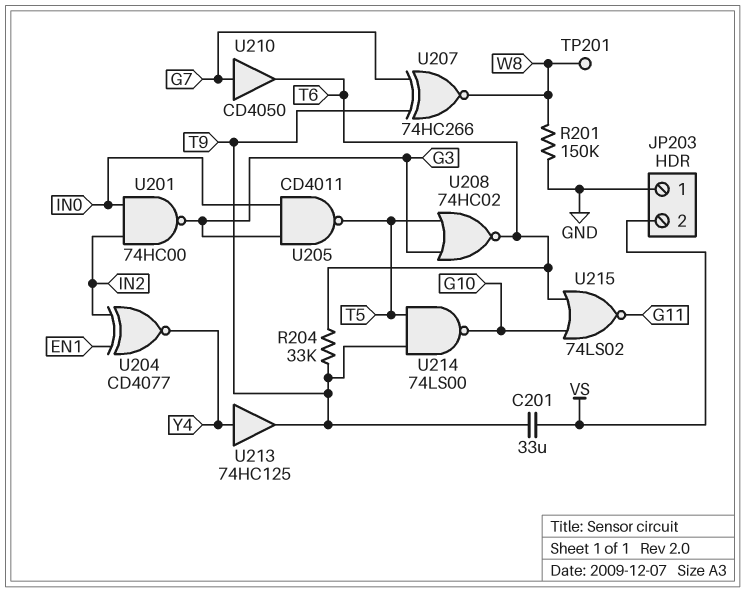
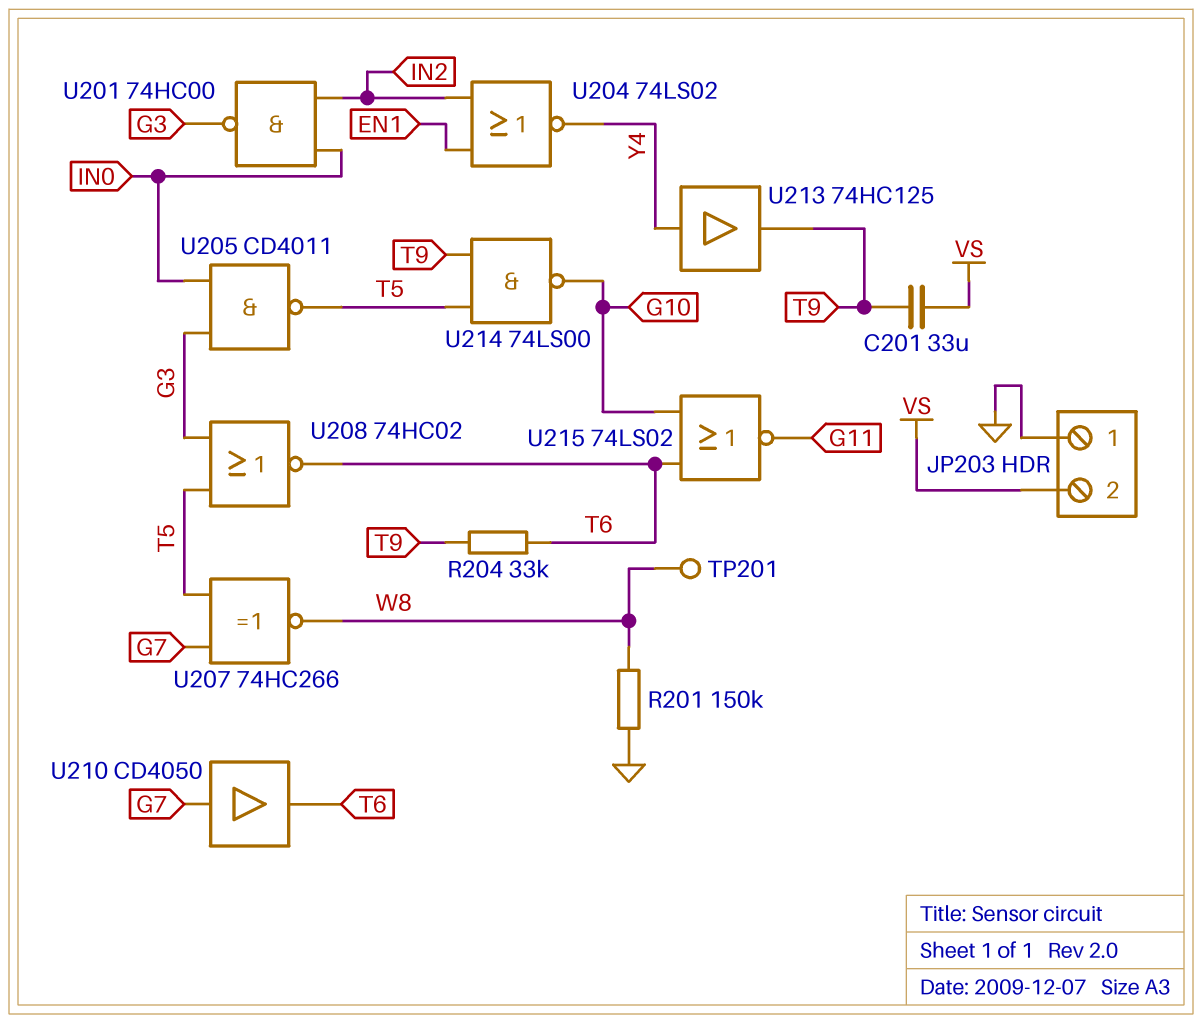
U204: XNOR CD4077 (in EN1, in IN2, out Y4) -> NOR 74LS02 (in EN1, in IN2, out Y4)
U207: XNOR 74HC266 (in G7, in T9, out W8) -> XNOR 74HC266 (in G7, in T5, out W8)

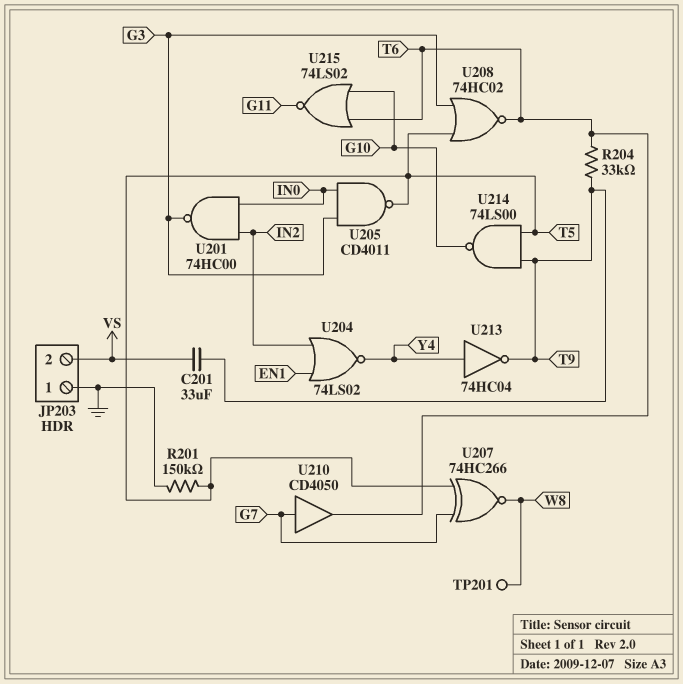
R201: 150k (GND, W8) -> 150k (GND, T5)
U213: buffer 74HC125 (in Y4, out T9) -> NOT 74HC04 (in Y4, out T9)

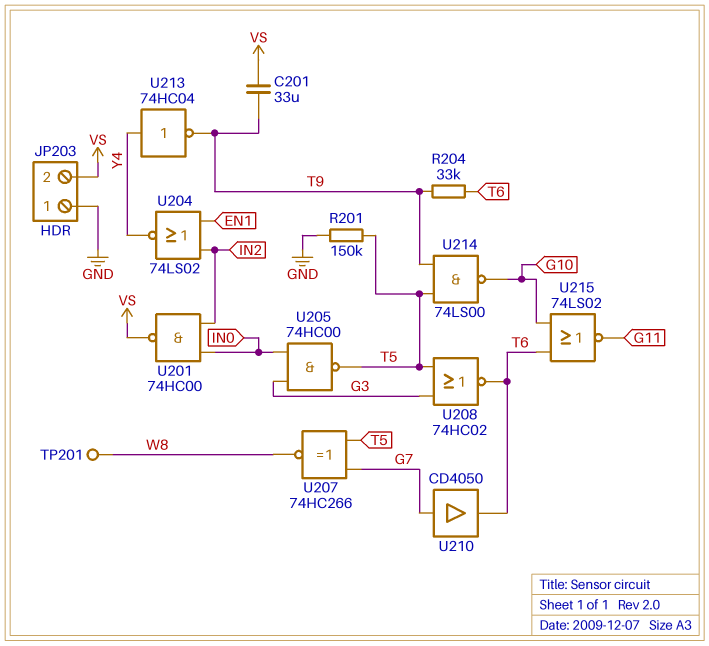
U201: NAND 74HC00 (in IN0, in IN2, out G3) -> NAND 74HC00 (in IN0, in IN2, out VS)
U205: NAND CD4011 (in G3, in IN0, out T5) -> NAND 74HC00 (in G3, in IN0, out T5)

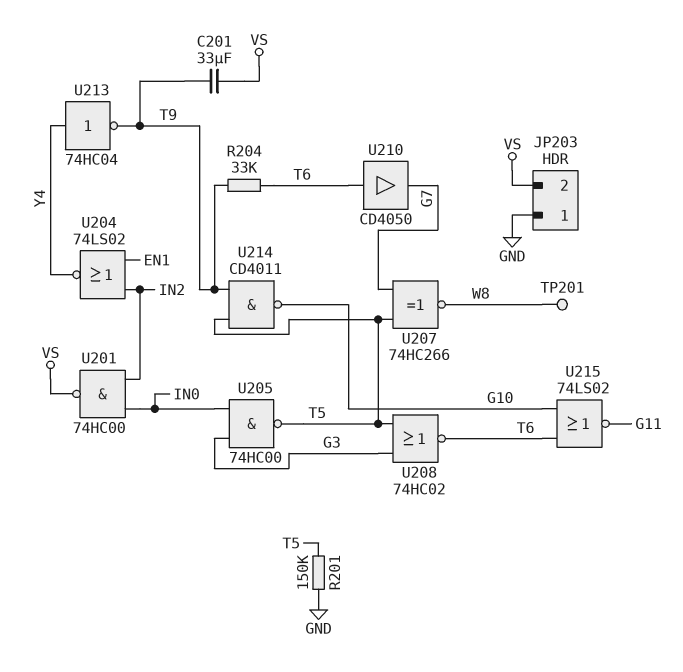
U210: buffer CD4050 (in G7, out T6) -> buffer CD4050 (in T6, out G7)
U214: NAND 74LS00 (in T5, in T9, out G10) -> NAND CD4011 (in T5, in T9, out G10)

